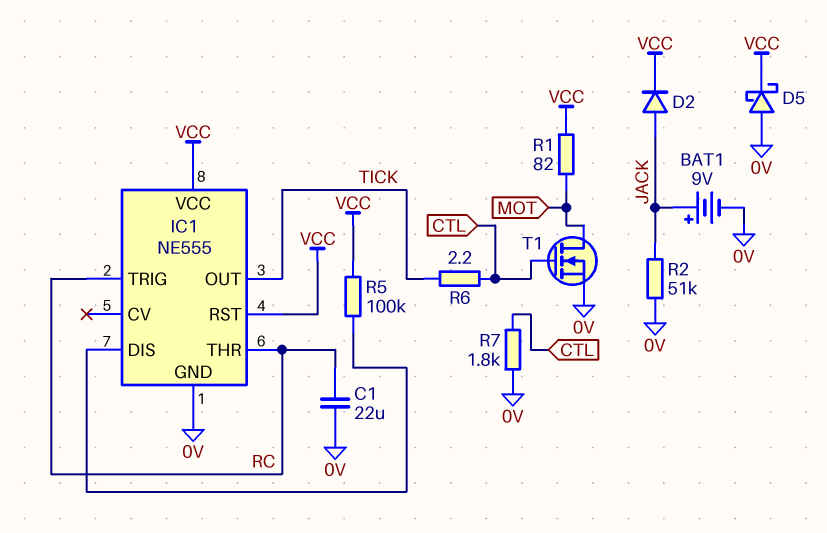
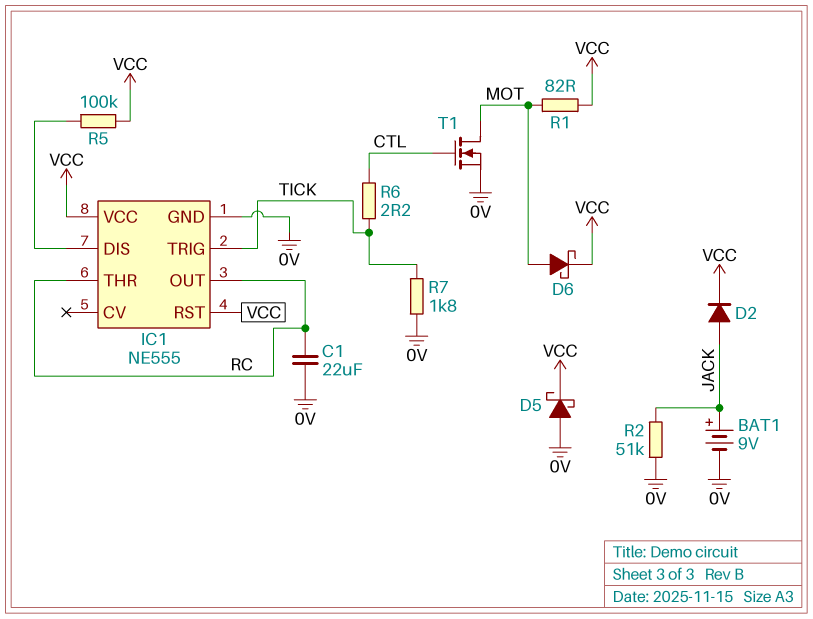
D6: none -> schottky (A MOT, K VCC)
IC1 pin OUT: TICK -> RC
IC1 pin TRIG: RC -> TICK
R7: 1.8k (0V, CTL) -> 1.8k (0V, TICK)

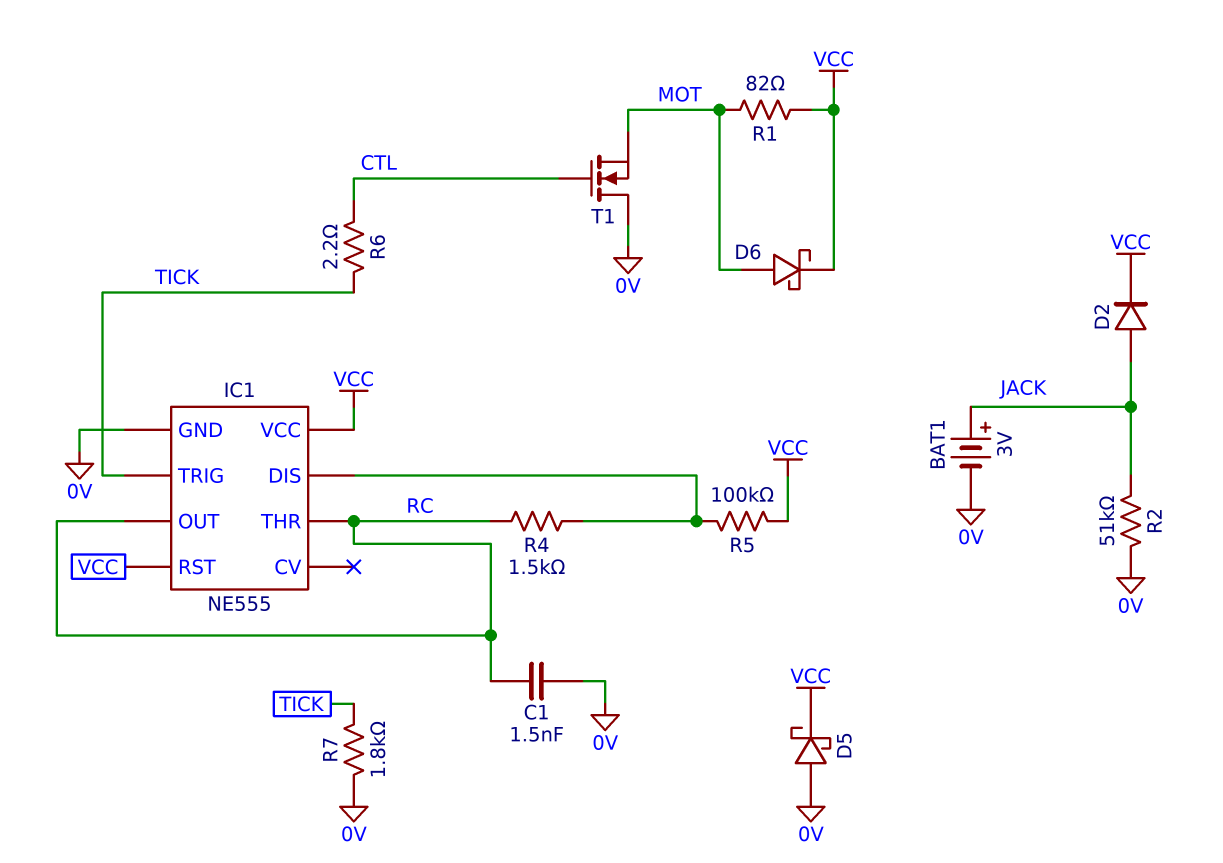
BAT1: 9V (plus JACK, minus 0V) -> 3V (plus JACK, minus 0V)
C1: 22uF (0V, RC) -> 1.5nF (0V, RC)
R4: none -> 1.5k (IC1/DIS, RC)
T1: NMOS (G CTL, D MOT, S 0V) -> NMOS (G CTL, D 0V, S MOT)

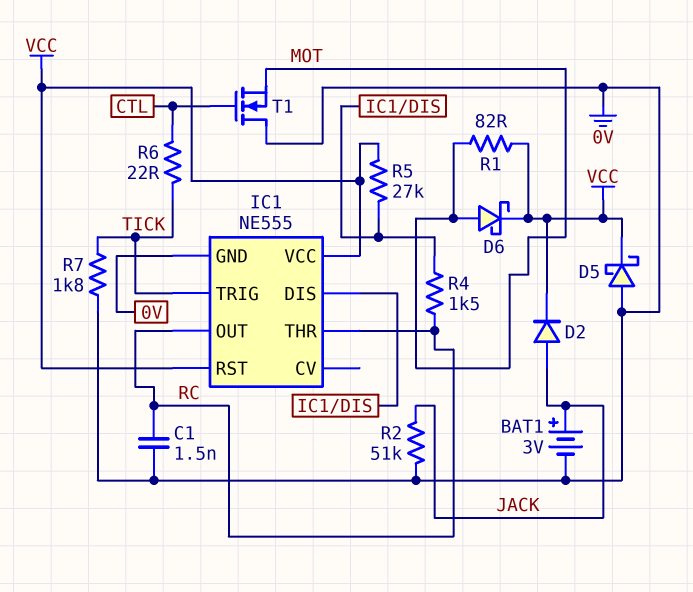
R5: 100k (IC1/DIS, VCC) -> 27k (IC1/DIS, VCC)
R6: 2.2 (CTL, TICK) -> 22 (CTL, TICK)

